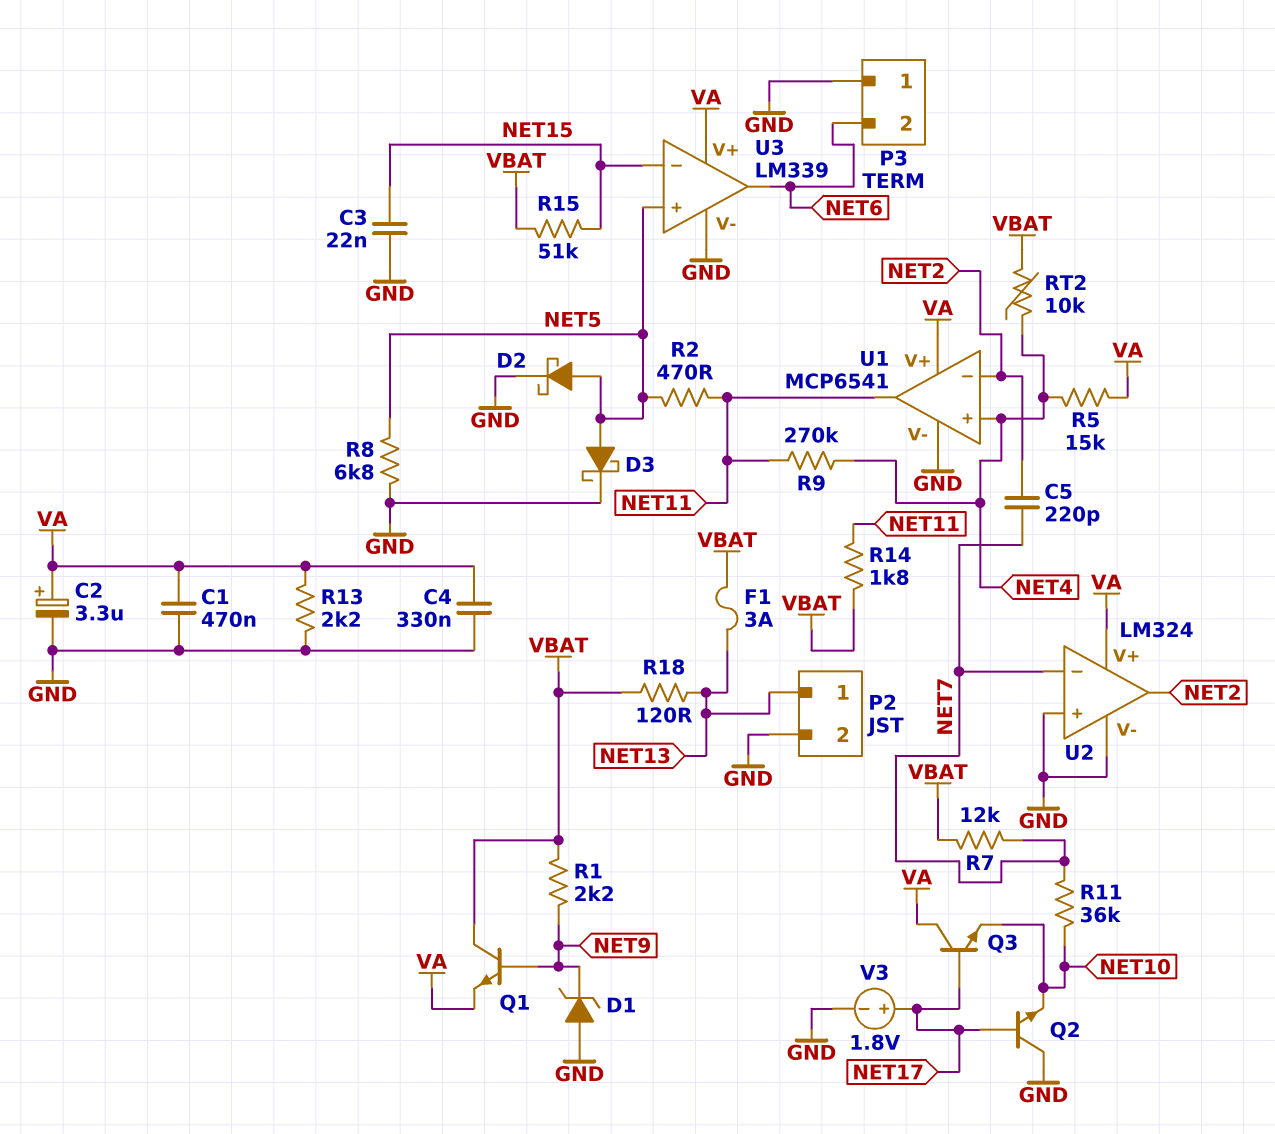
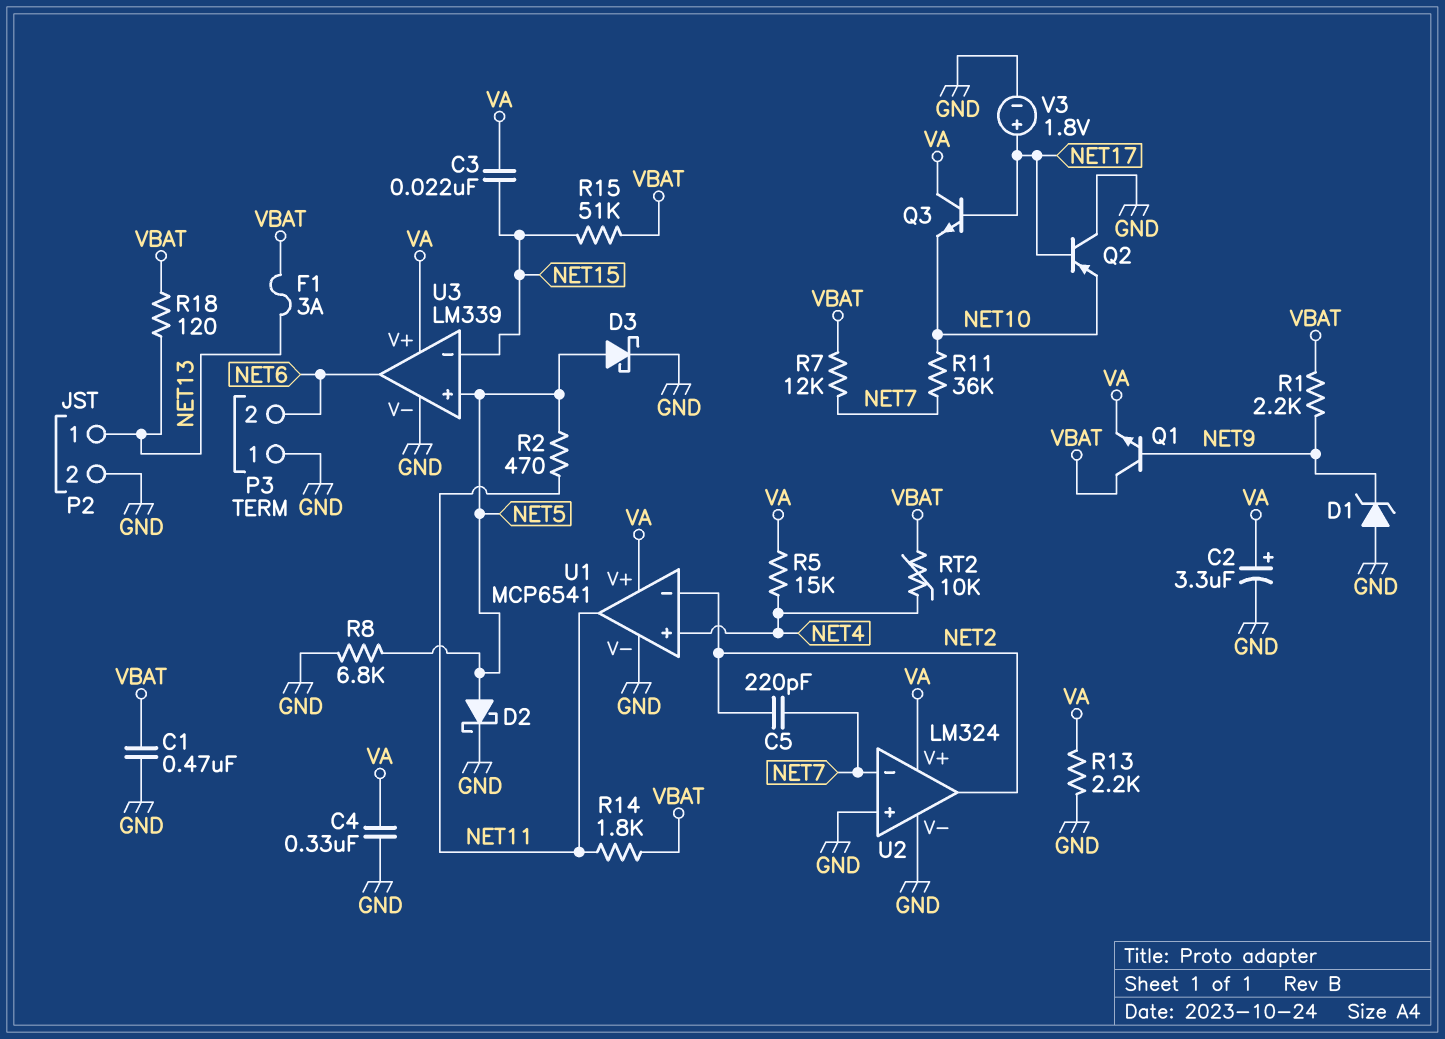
C1: 470nF (GND, VA) -> 470nF (GND, VBAT)
C3: 22nF (GND, NET15) -> 22nF (NET15, VA)
Q2: NPN (B NET17, C GND, E NET10) -> PNP (B NET17, C GND, E NET10)
R9: 270k (NET4, NET11) -> none

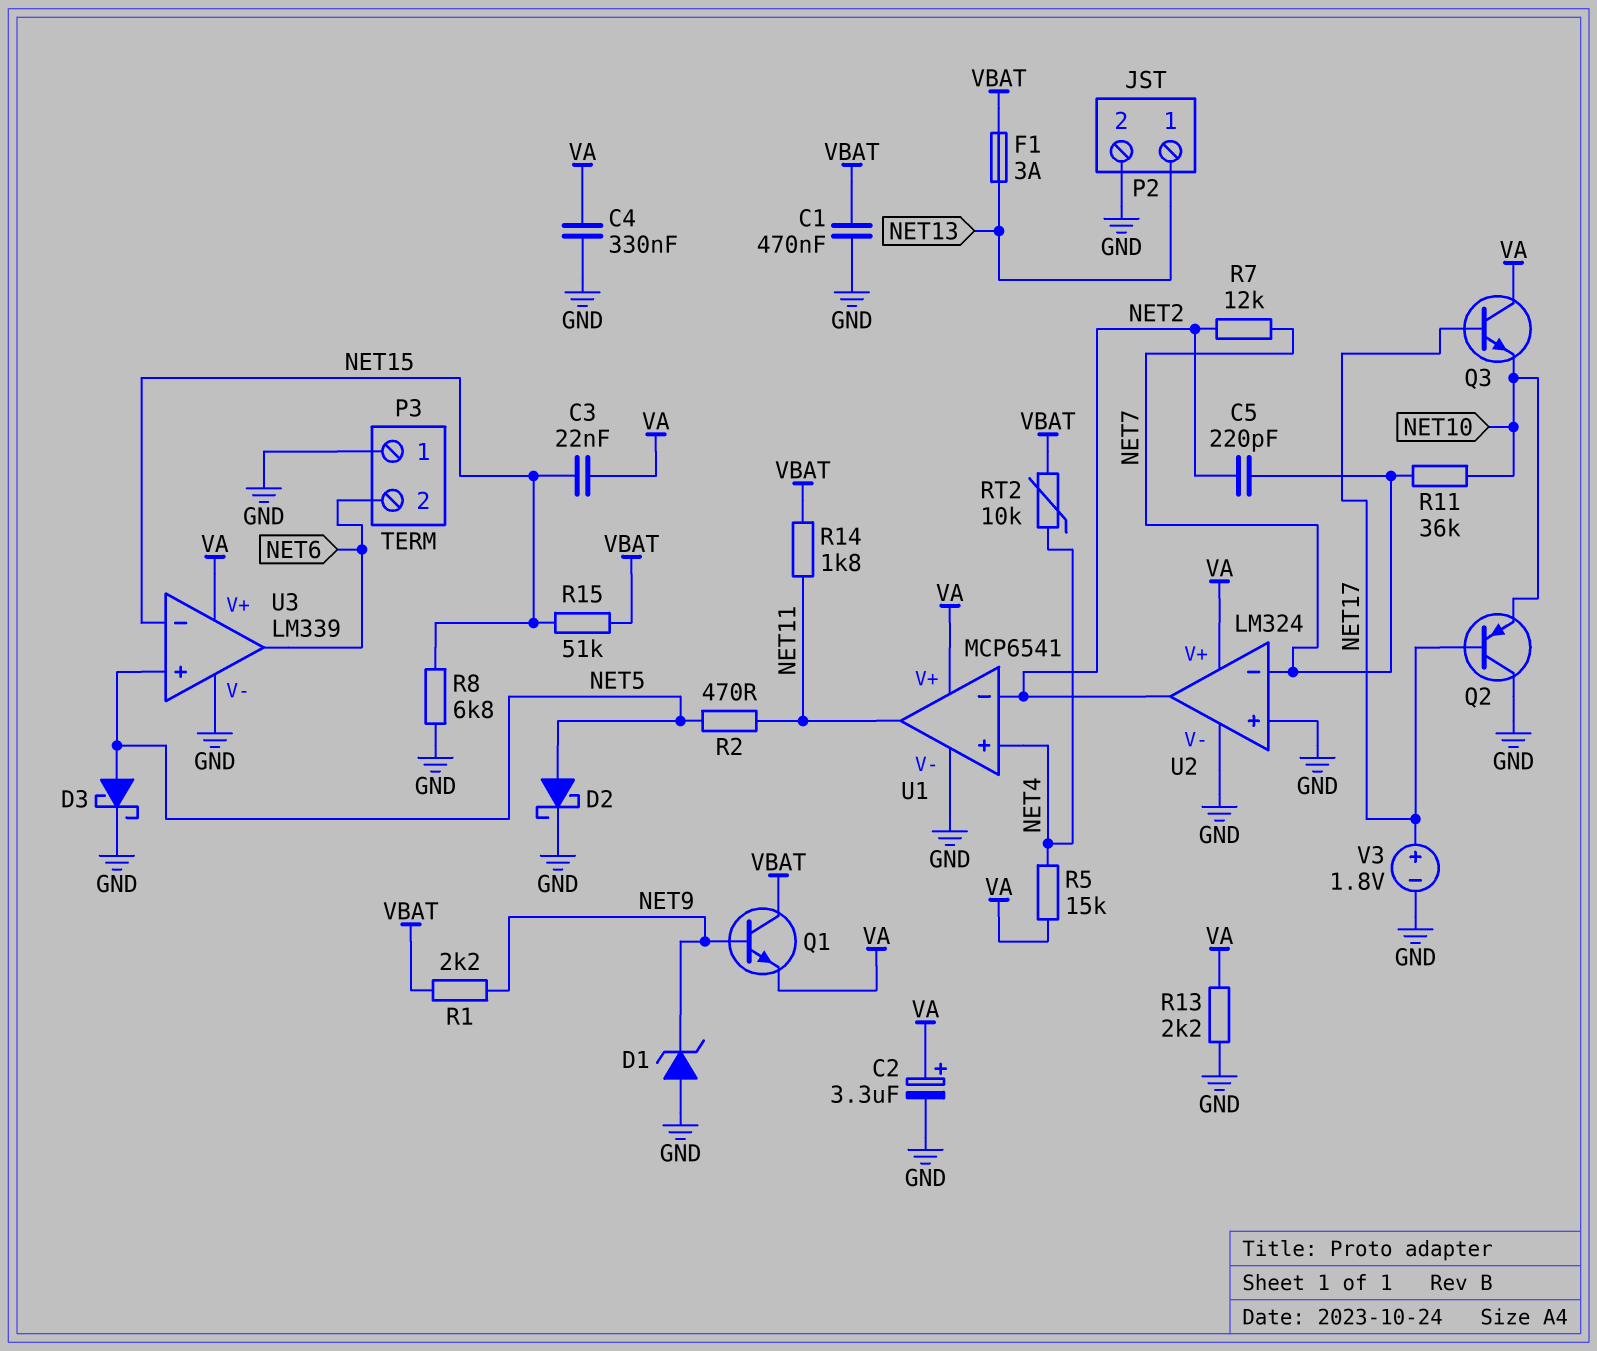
R7: 12k (NET7, VBAT) -> 12k (NET2, NET7)
R8: 6.8k (GND, NET5) -> 6.8k (GND, NET15)
R18: 120 (NET13, VBAT) -> none

